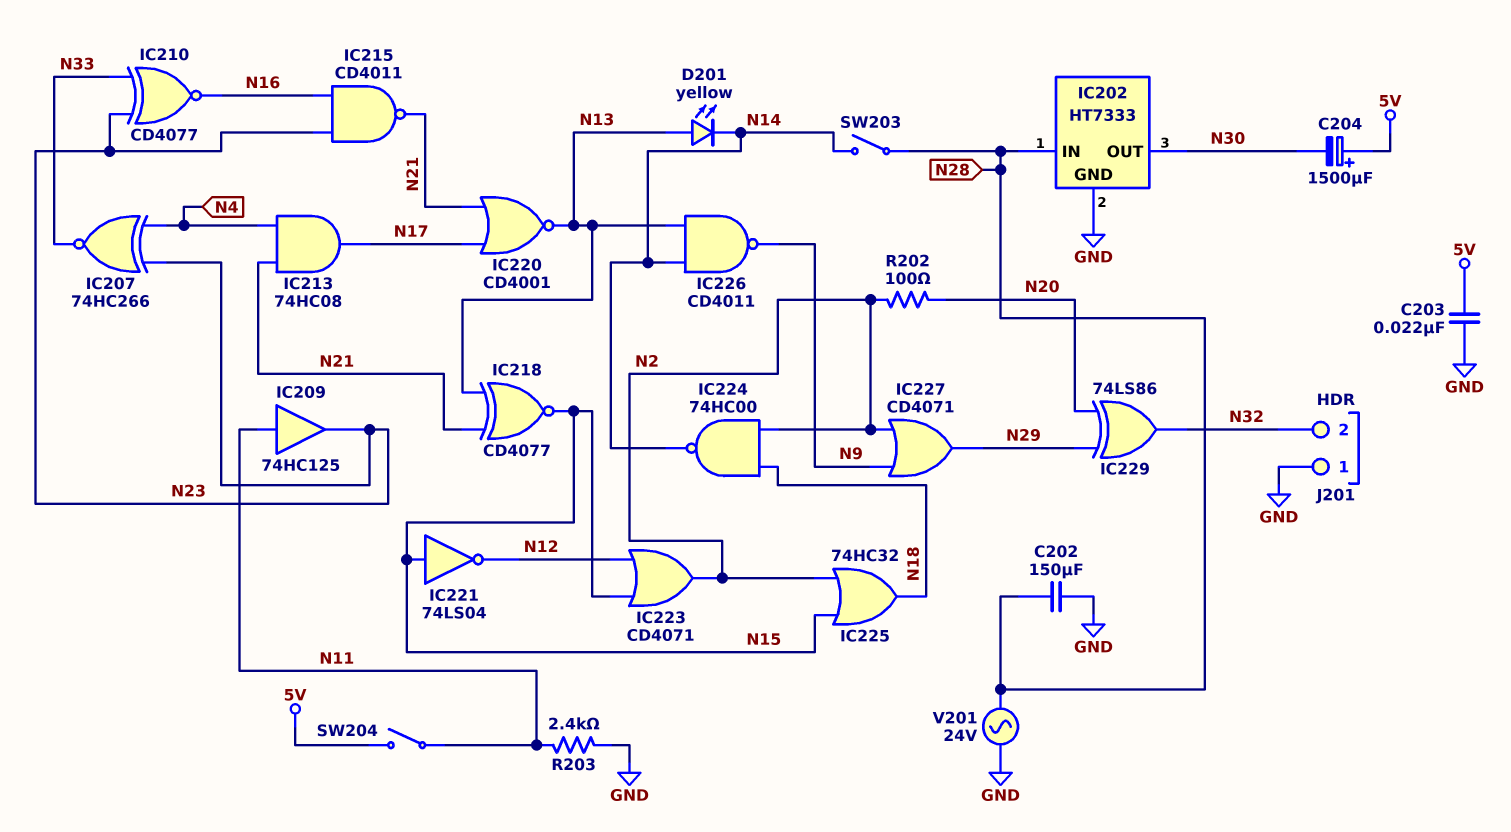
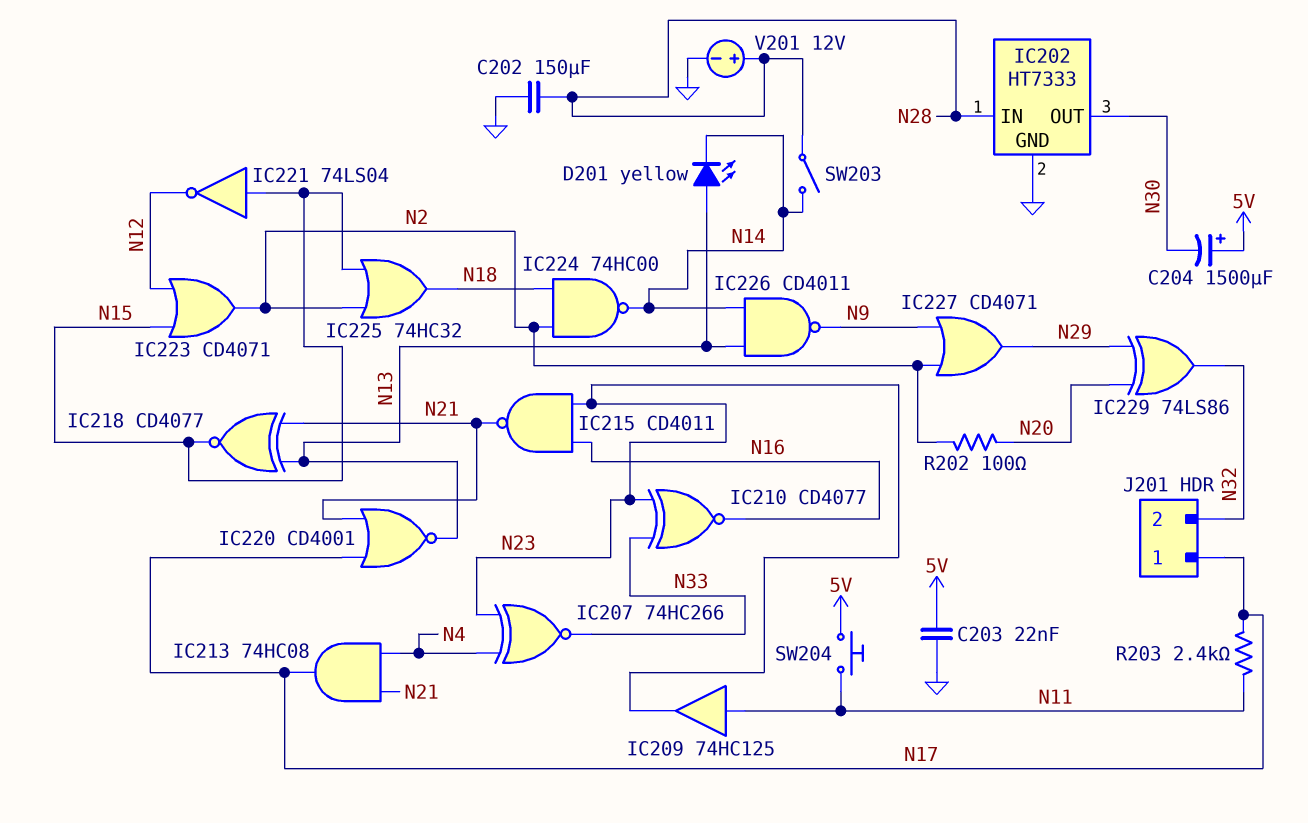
J201 pin 1: GND -> N17
R203: 2.4k (GND, N11) -> 2.4k (N11, N17)
SW204: switch (5V, N11) -> button (5V, N11)
V201: AC 24V (GND, N28) -> 12V (plus N28, minus GND)

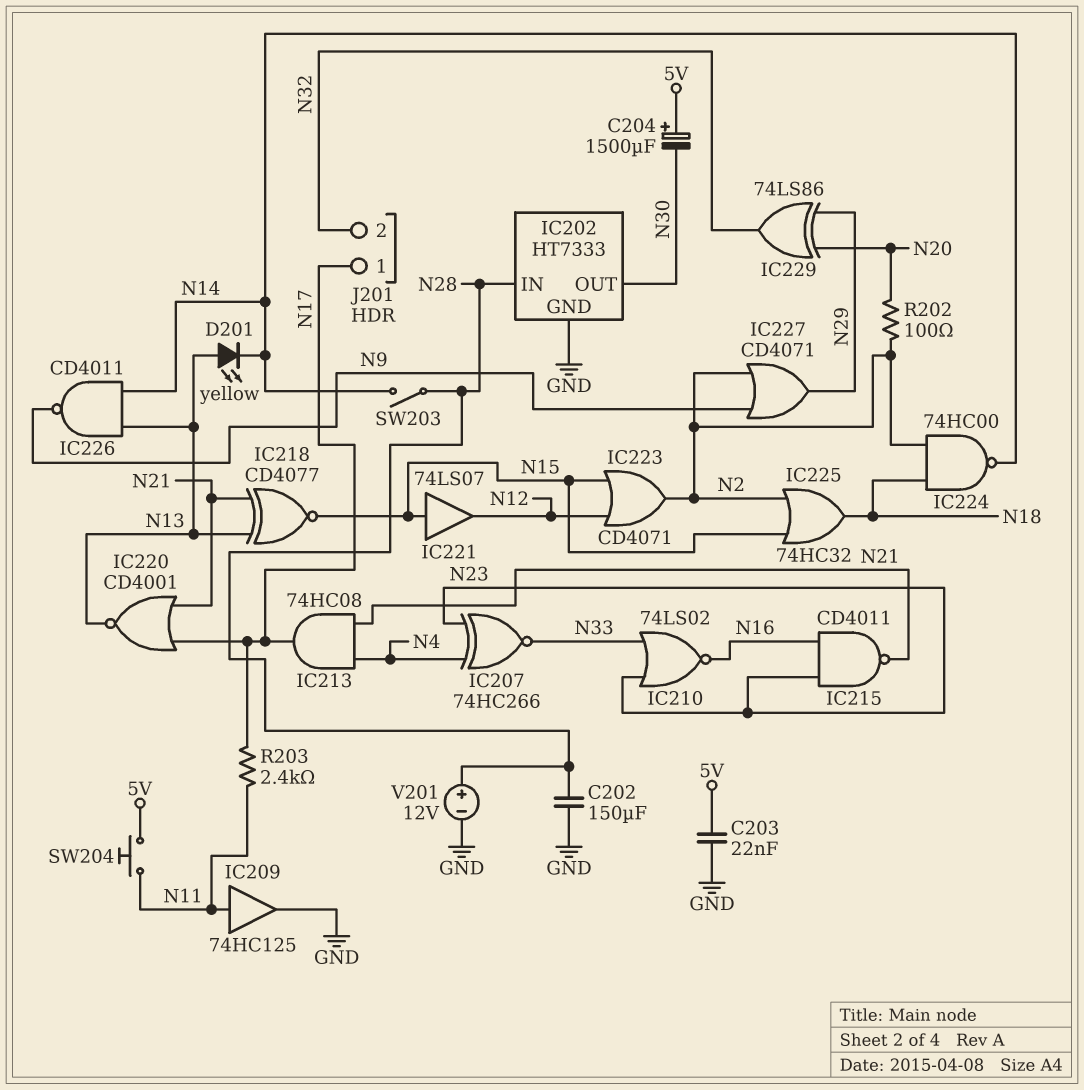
IC209: buffer 74HC125 (in N11, out N23) -> buffer 74HC125 (in N11, out GND)
IC210: XNOR CD4077 (in N23, in N33, out N16) -> NOR 74LS02 (in N23, in N33, out N16)
IC221: NOT 74LS04 (in N15, out N12) -> buffer 74LS07 (in N15, out N12)

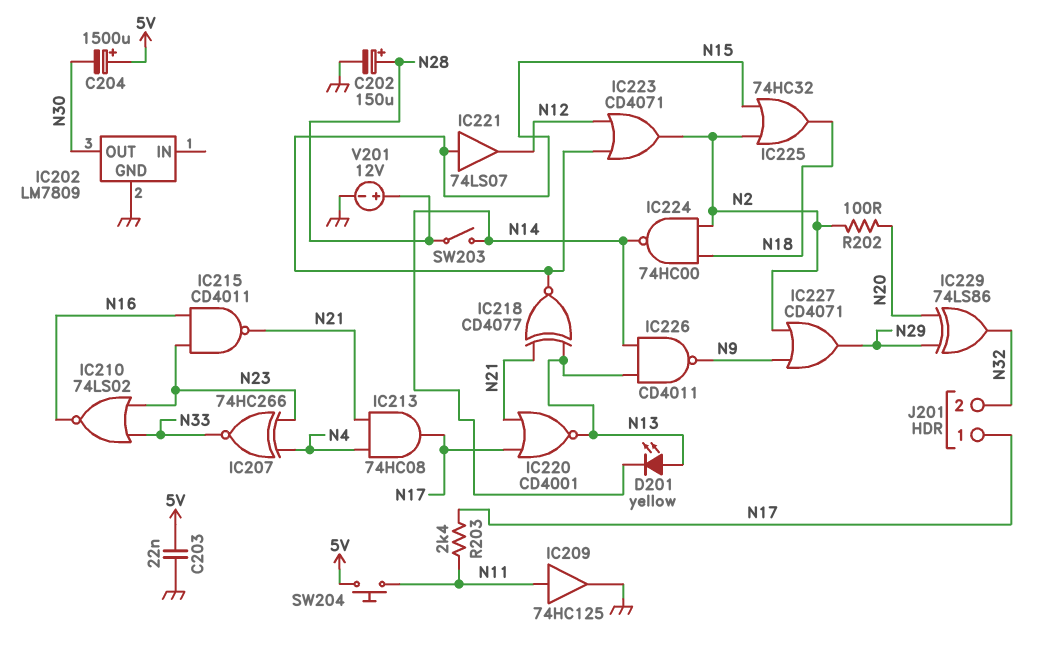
C202: 150uF (GND, N28) -> 150uF (plus N28, minus GND)
IC202: HT7333 -> LM7809
IC202 pin IN: N28 -> none

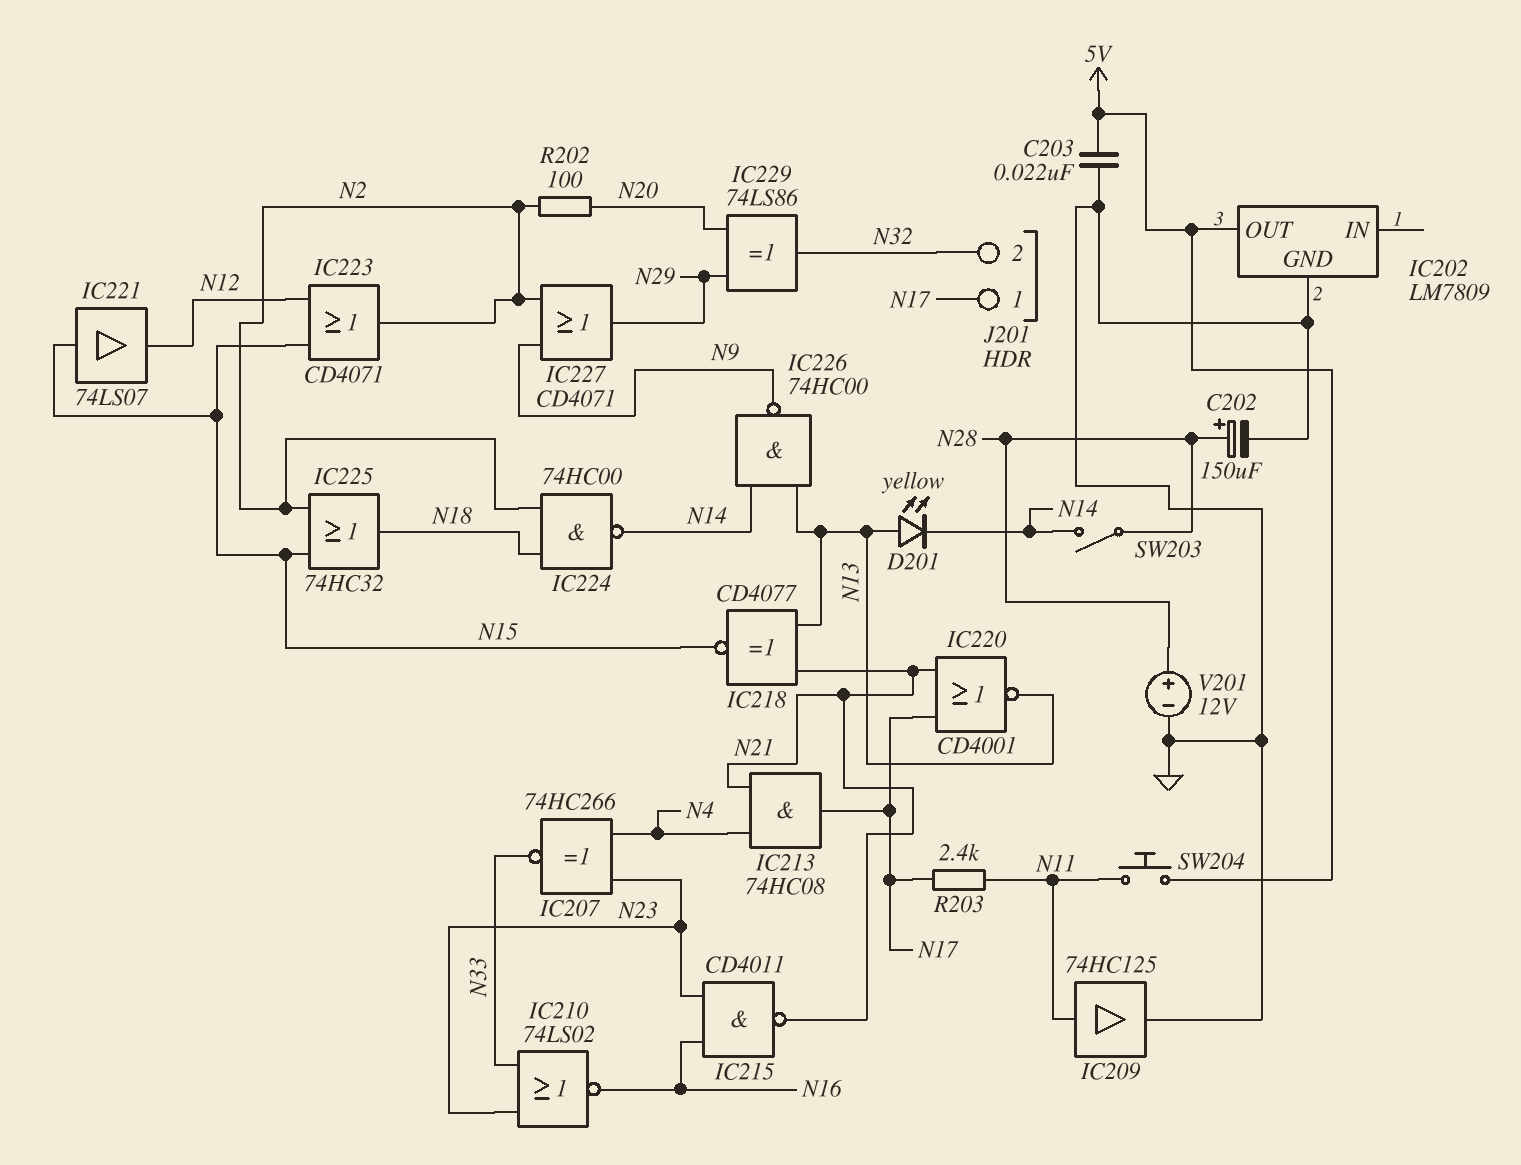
C204: 1500uF (plus 5V, minus N30) -> none
IC202 pin OUT: N30 -> 5V
IC226: NAND CD4011 (in N13, in N14, out N9) -> NAND 74HC00 (in N13, in N14, out N9)

